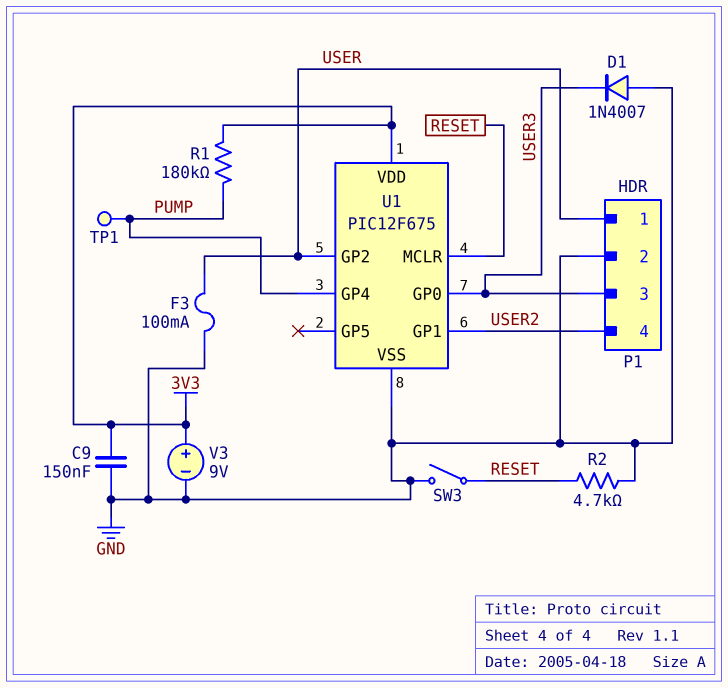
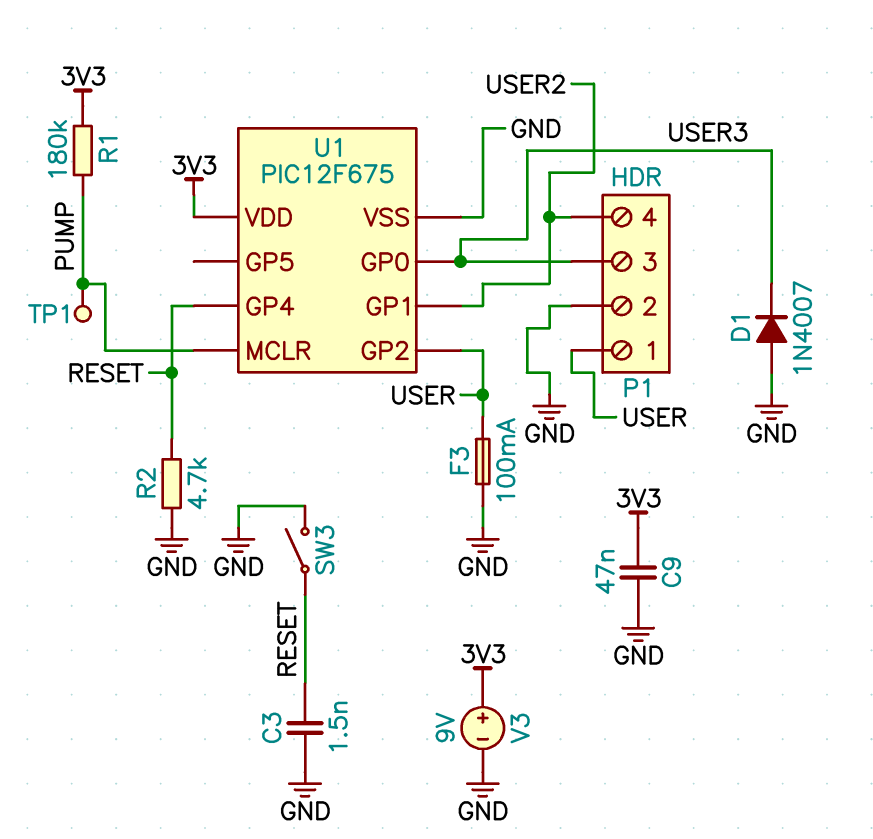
C3: none -> 1.5nF (GND, RESET)
C9: 150nF (3V3, GND) -> 47nF (3V3, GND)
U1 pin GP4: PUMP -> RESET
U1 pin MCLR: RESET -> PUMP

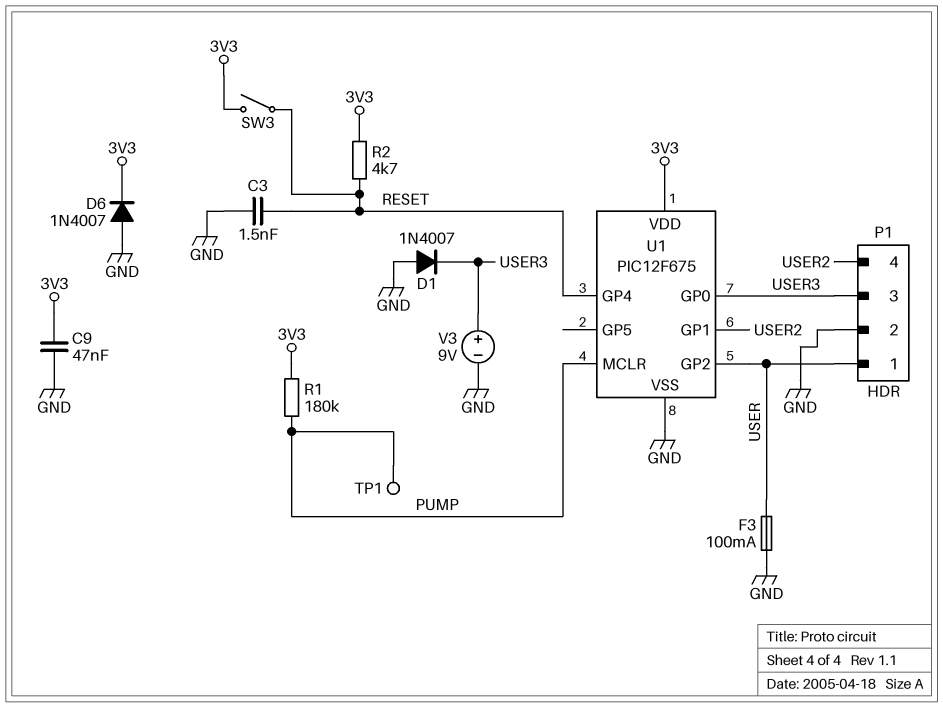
D6: none -> diode 1N4007 (A GND, K 3V3)
R2: 4.7k (GND, RESET) -> 4.7k (3V3, RESET)
SW3: switch (GND, RESET) -> switch (3V3, RESET)
V3: 9V (plus 3V3, minus GND) -> 9V (plus USER3, minus GND)

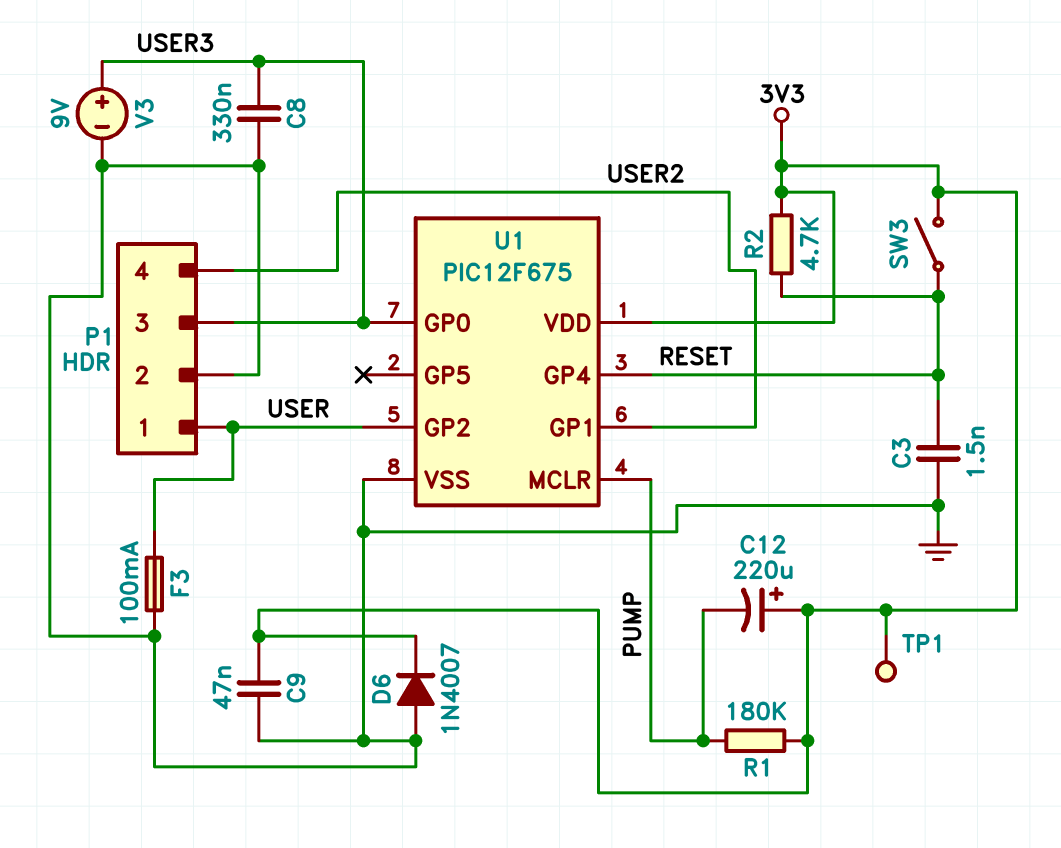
C8: none -> 330nF (GND, USER3)
C12: none -> 220uF (plus 3V3, minus PUMP)
D1: diode 1N4007 (A GND, K USER3) -> none
TP1: test point (PUMP) -> test point (3V3)

